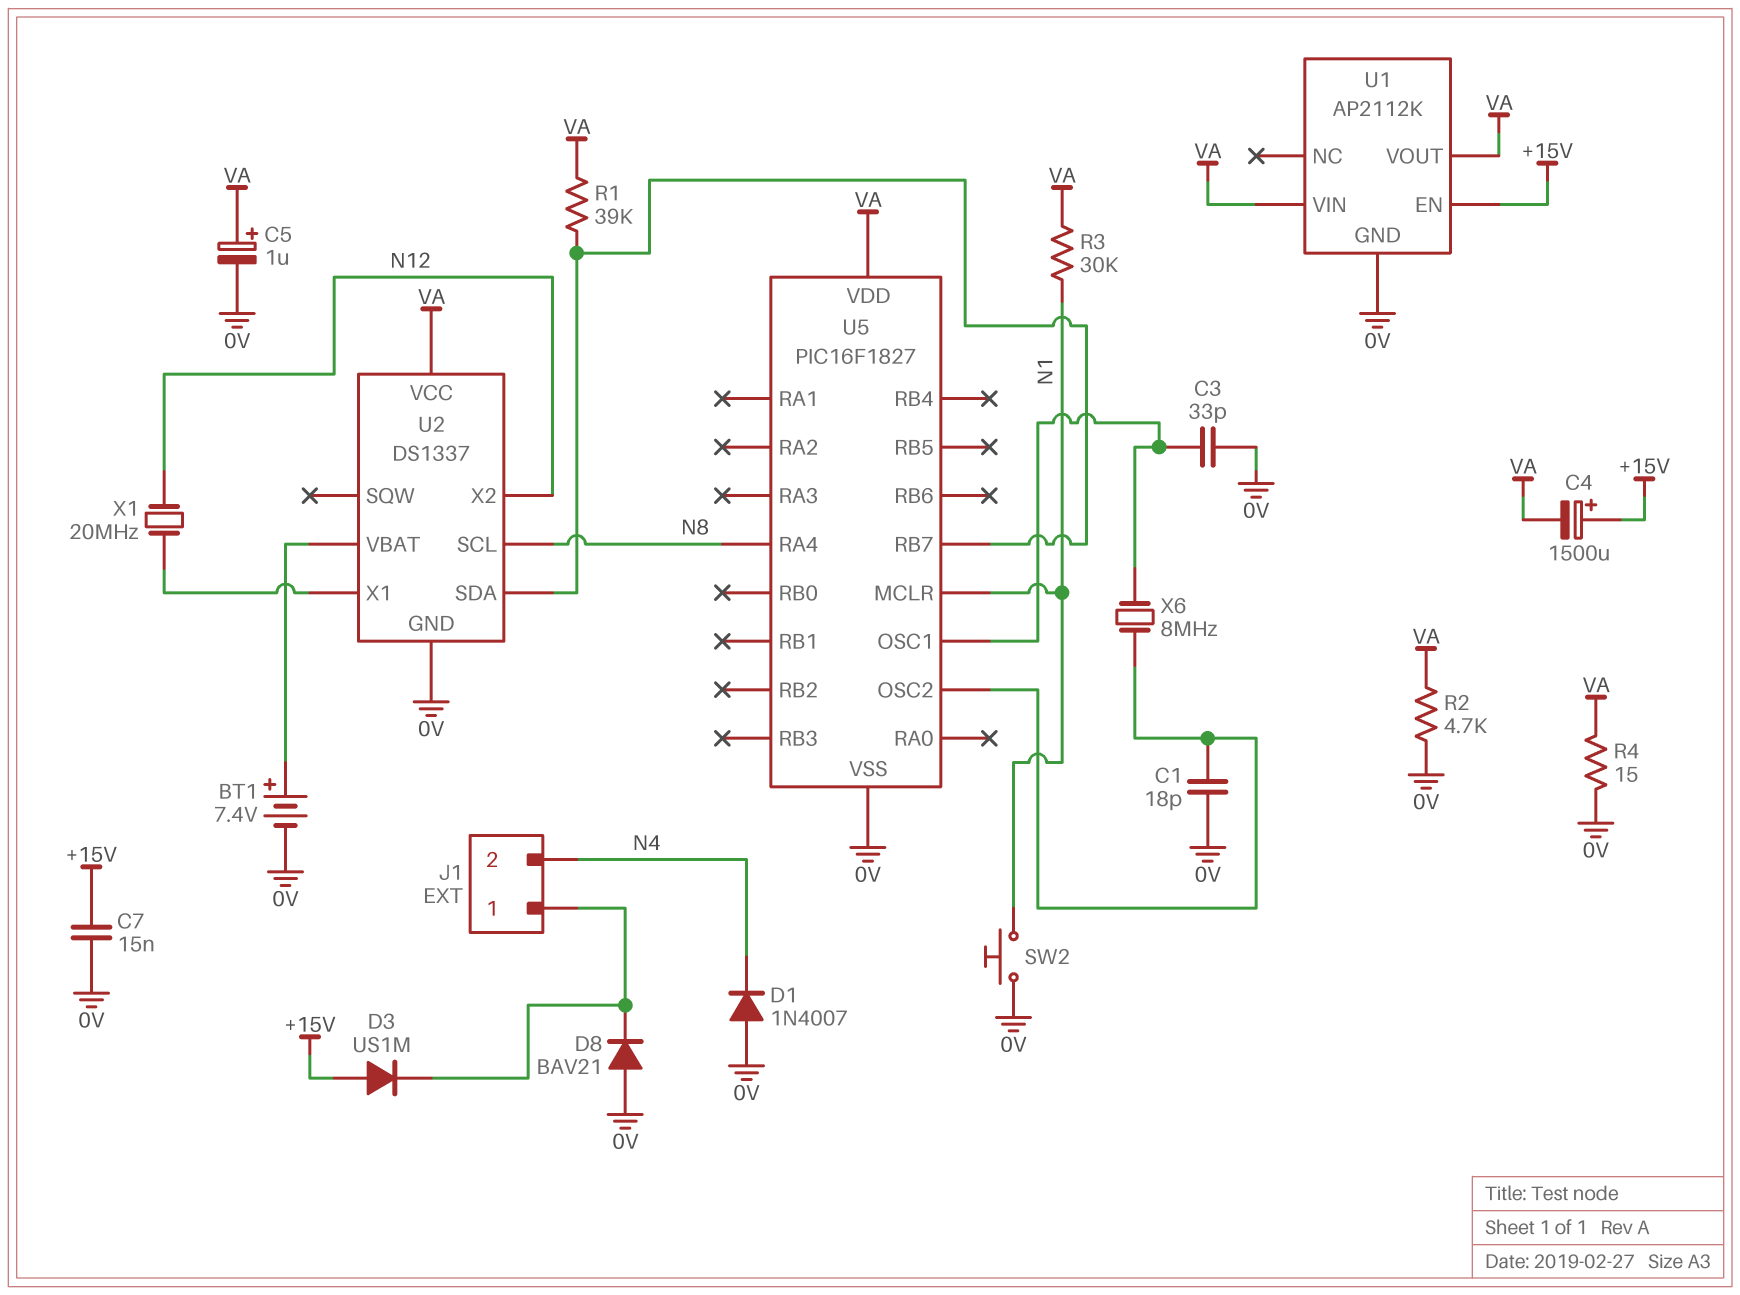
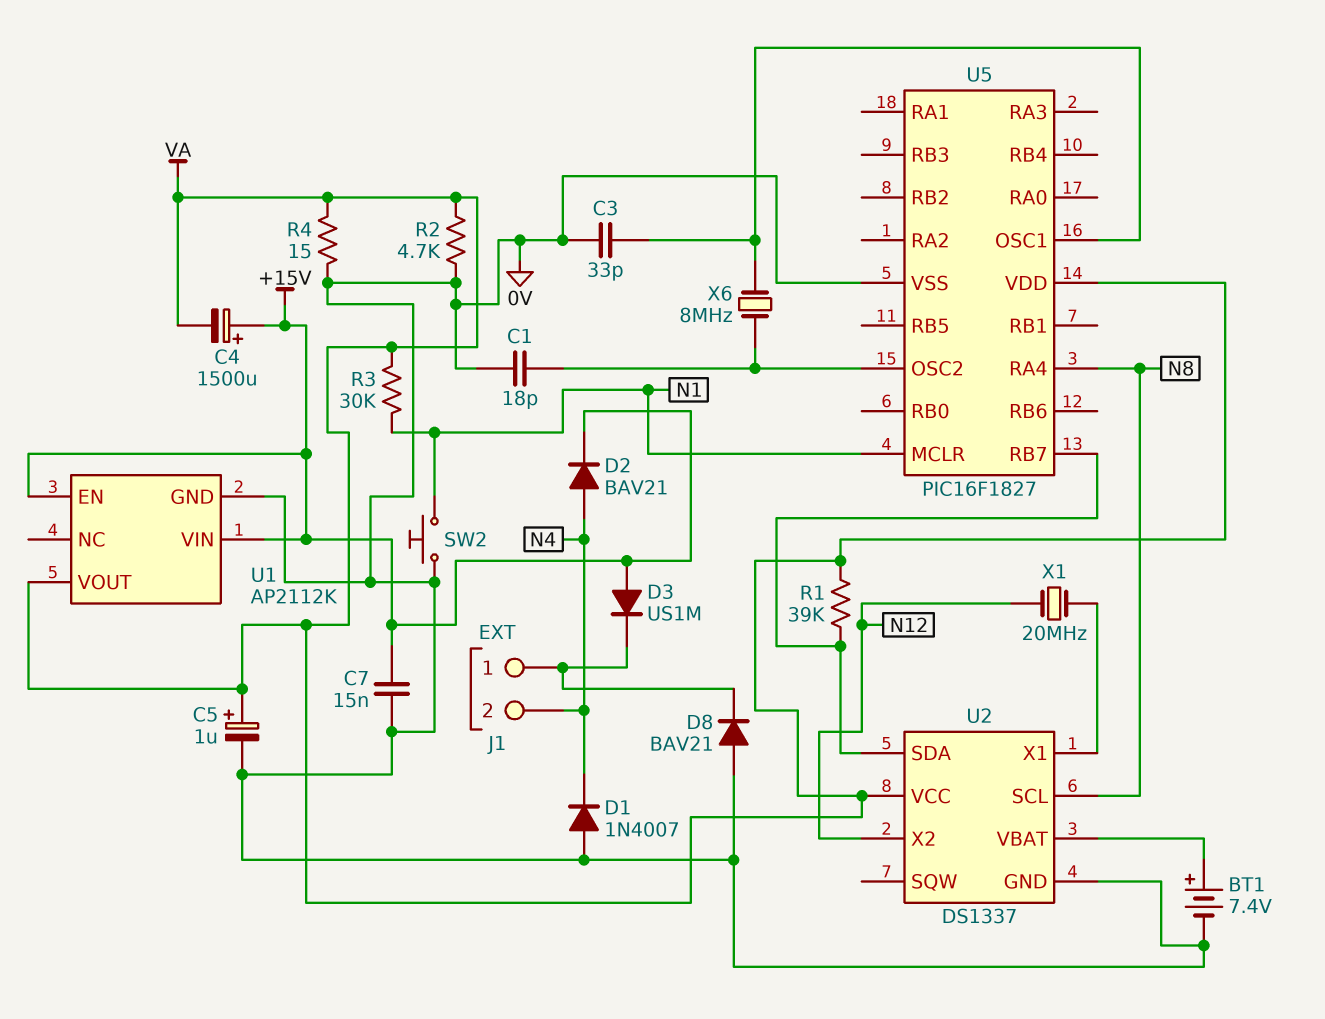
D2: none -> diode BAV21 (A N4, K +15V)
U1 pin VIN: VA -> +15V

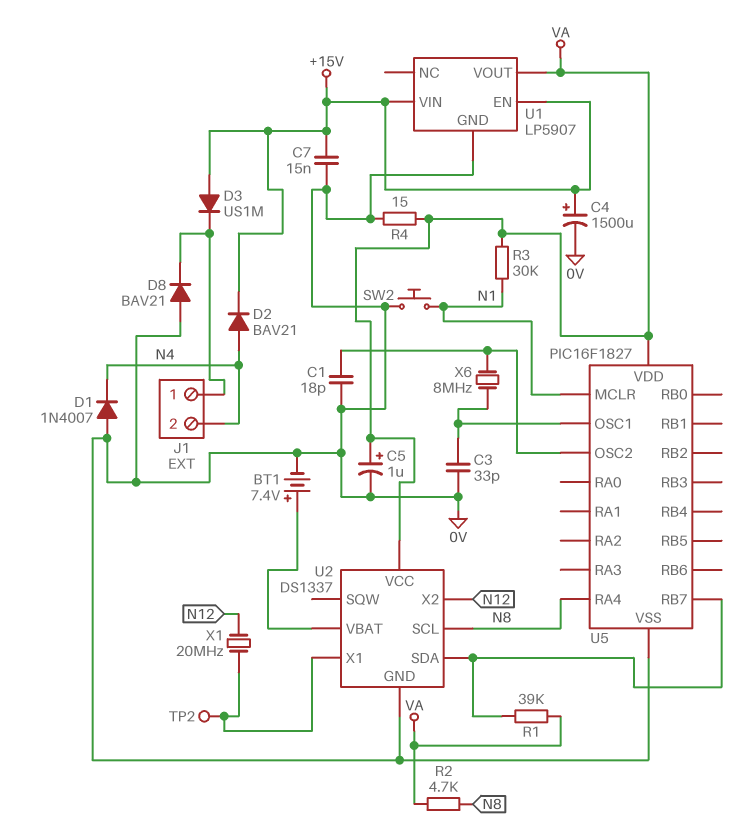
C4: 1500uF (plus +15V, minus VA) -> 1500uF (plus +15V, minus 0V)
R2: 4.7k (0V, VA) -> 4.7k (N8, VA)
TP2: none -> test point (U2/X1)
U1: AP2112K -> LP5907

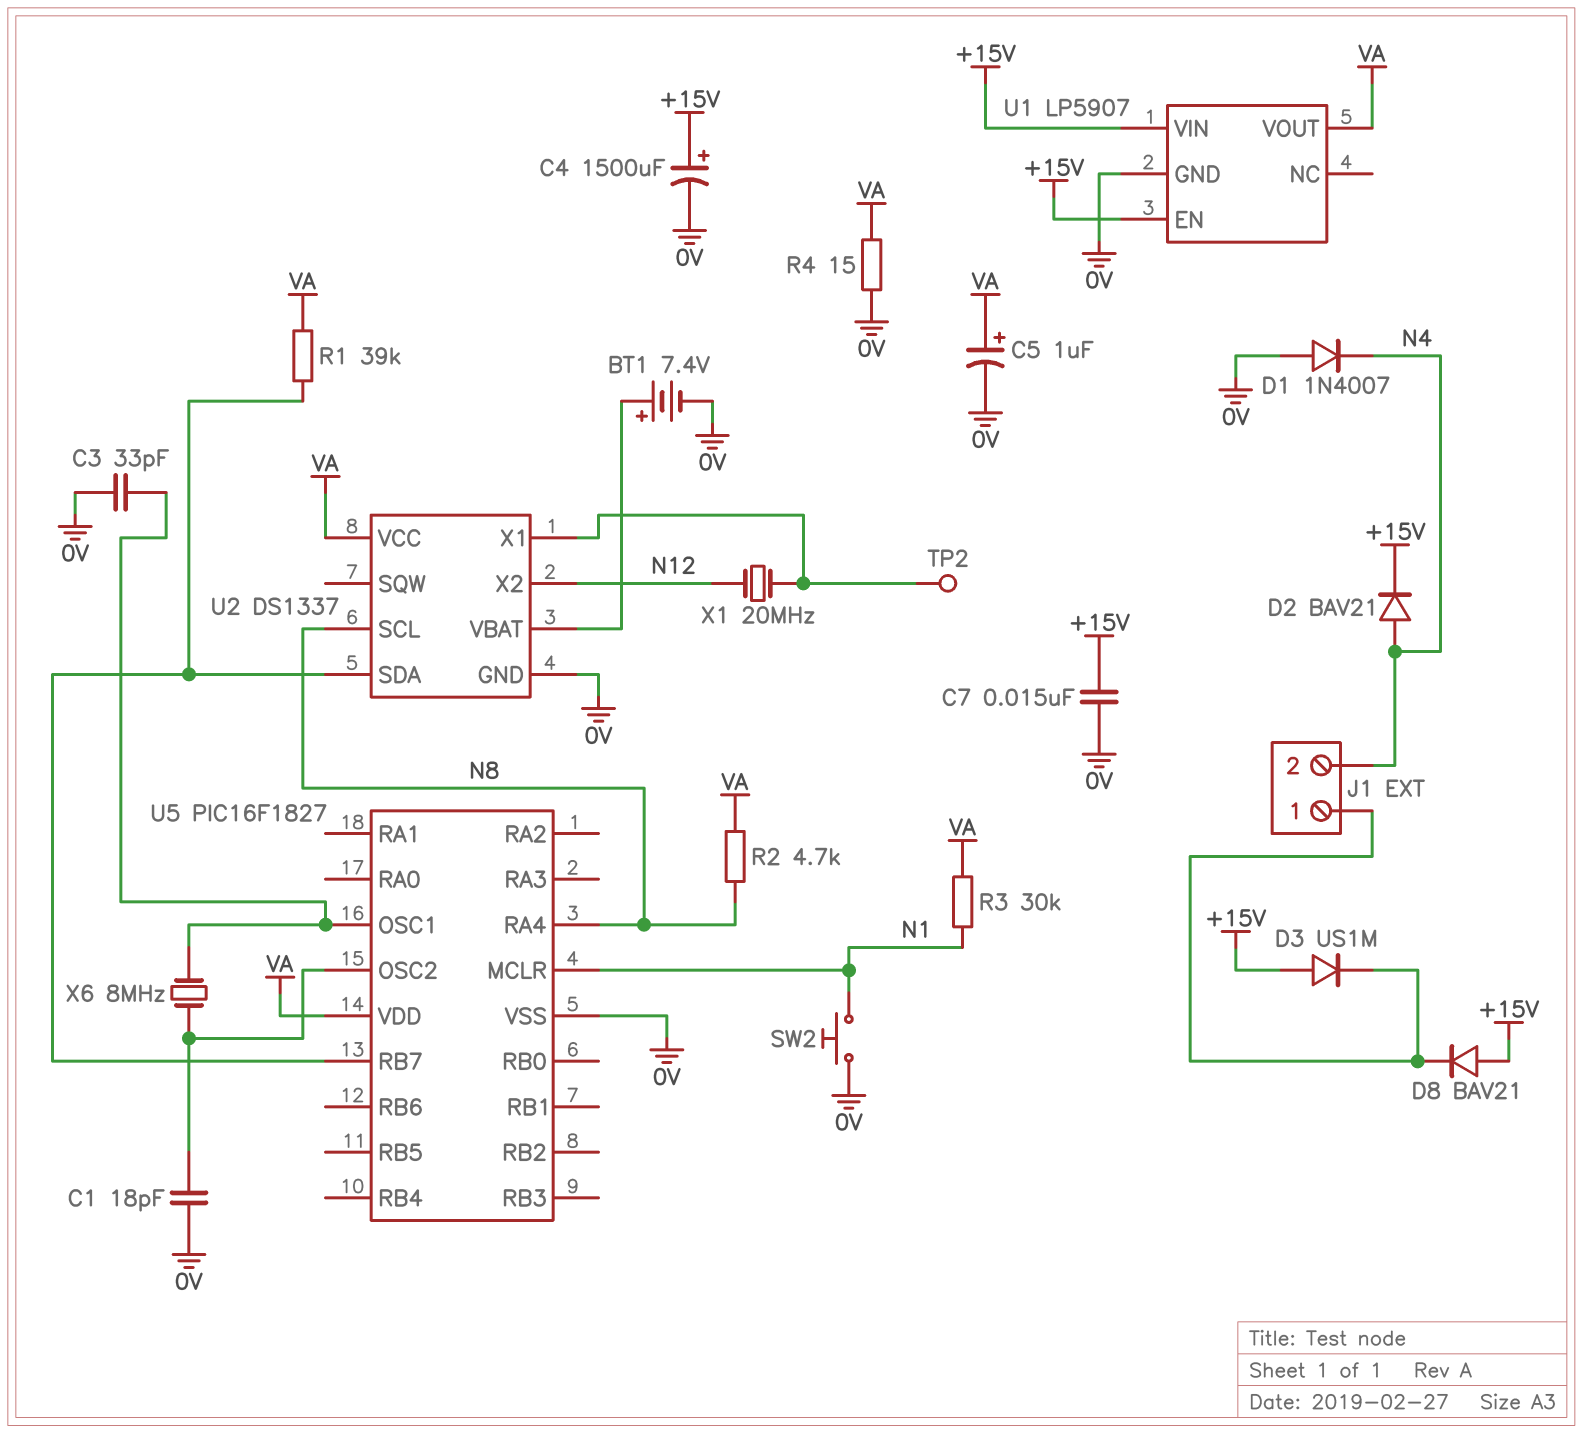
D8: diode BAV21 (A 0V, K J1/1) -> diode BAV21 (A +15V, K J1/1)

